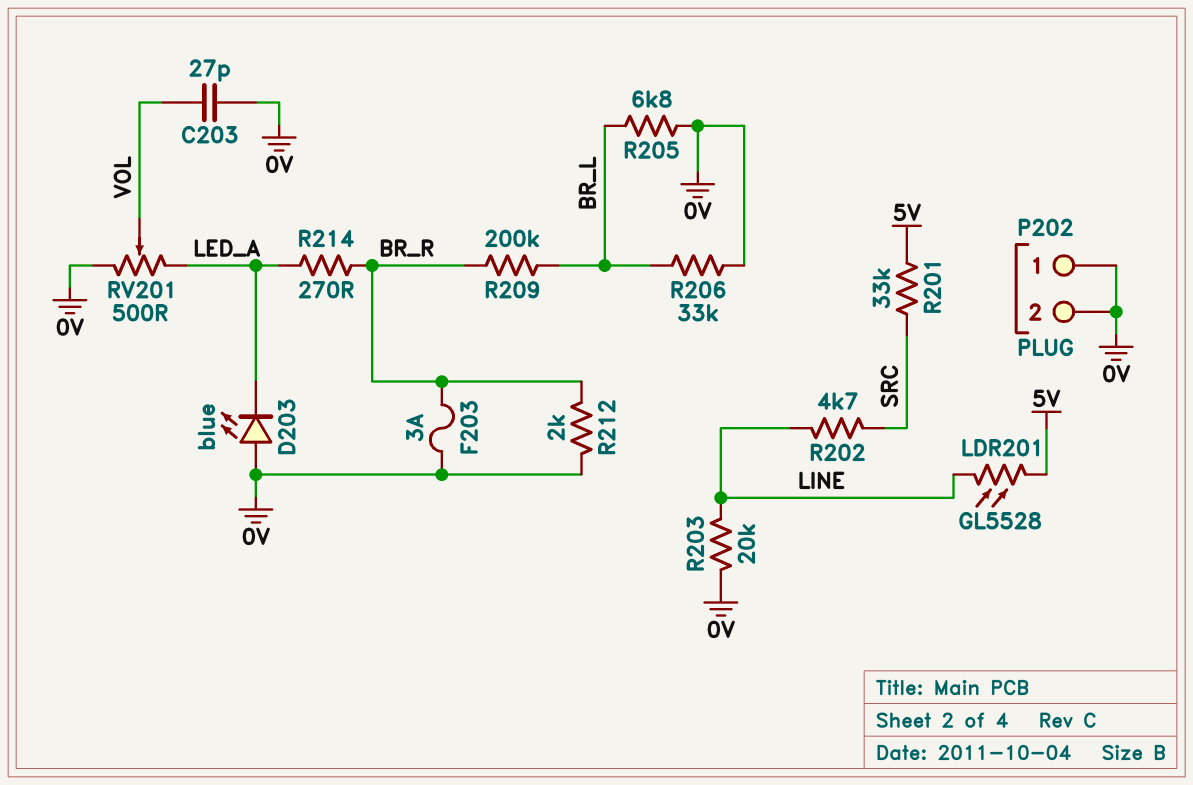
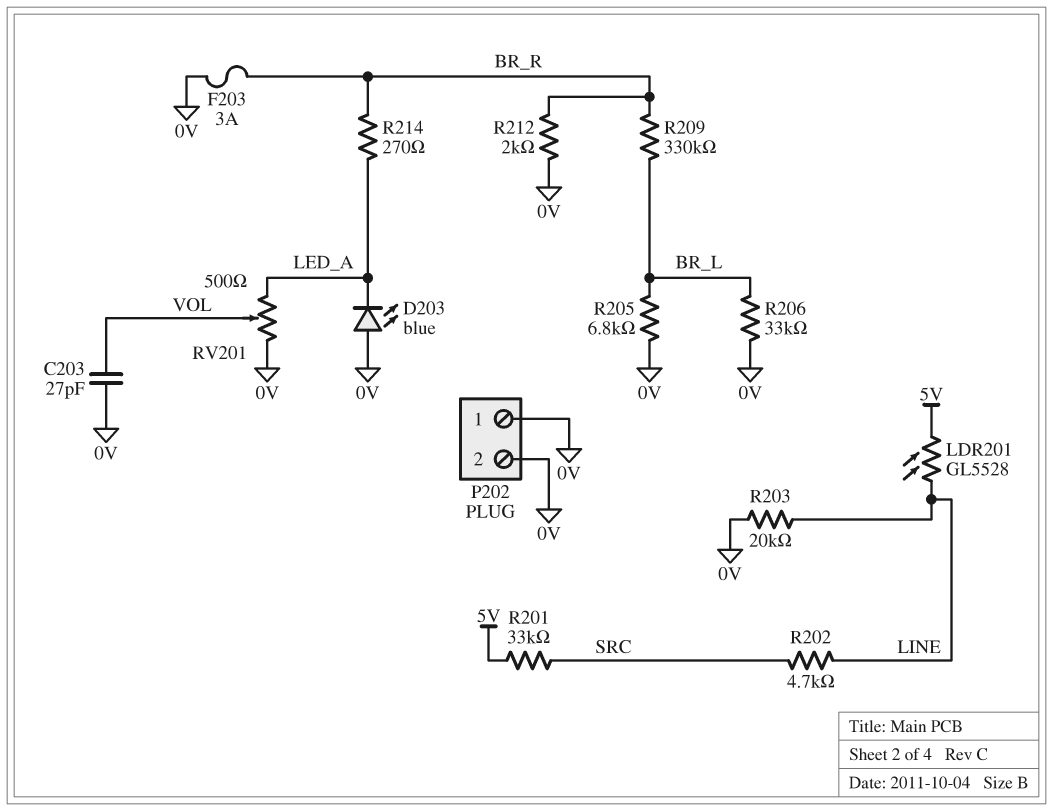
R209: 200k (BR_L, BR_R) -> 330k (BR_L, BR_R)

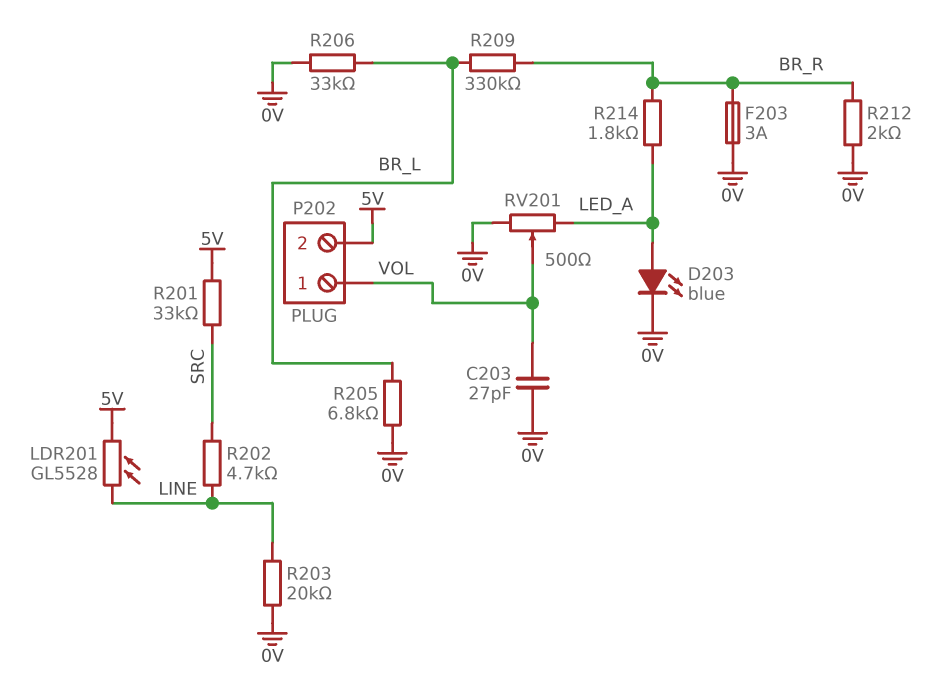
D203: LED blue (A 0V, K LED_A) -> LED blue (A LED_A, K 0V)
P202 pin 1: 0V -> VOL
P202 pin 2: 0V -> 5V
R214: 270 (BR_R, LED_A) -> 1.8k (BR_R, LED_A)

